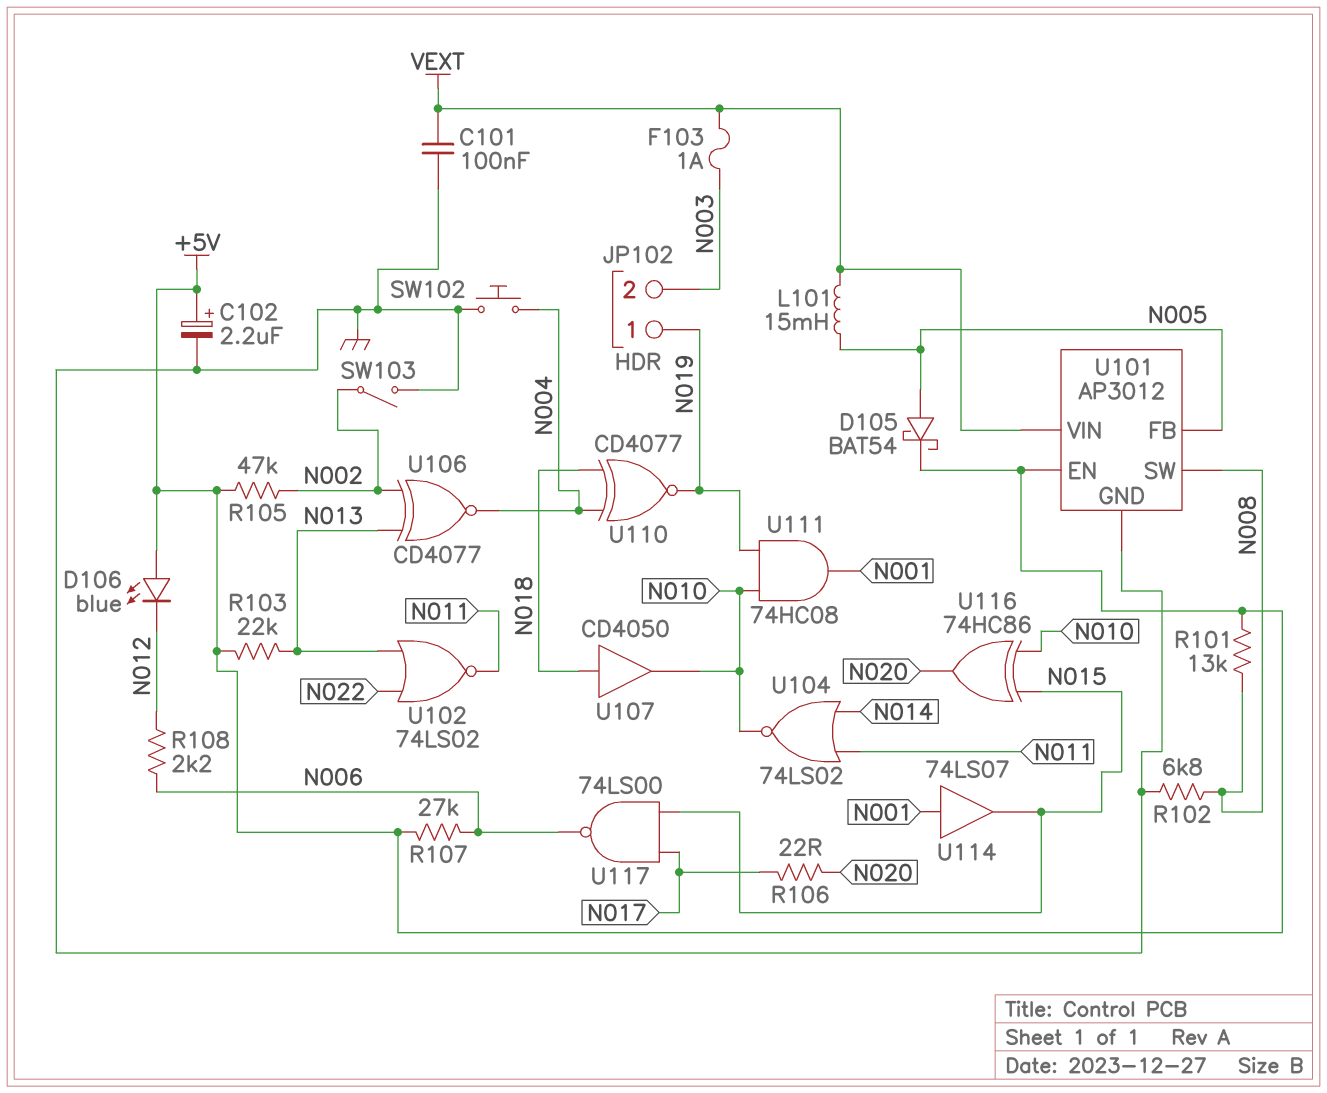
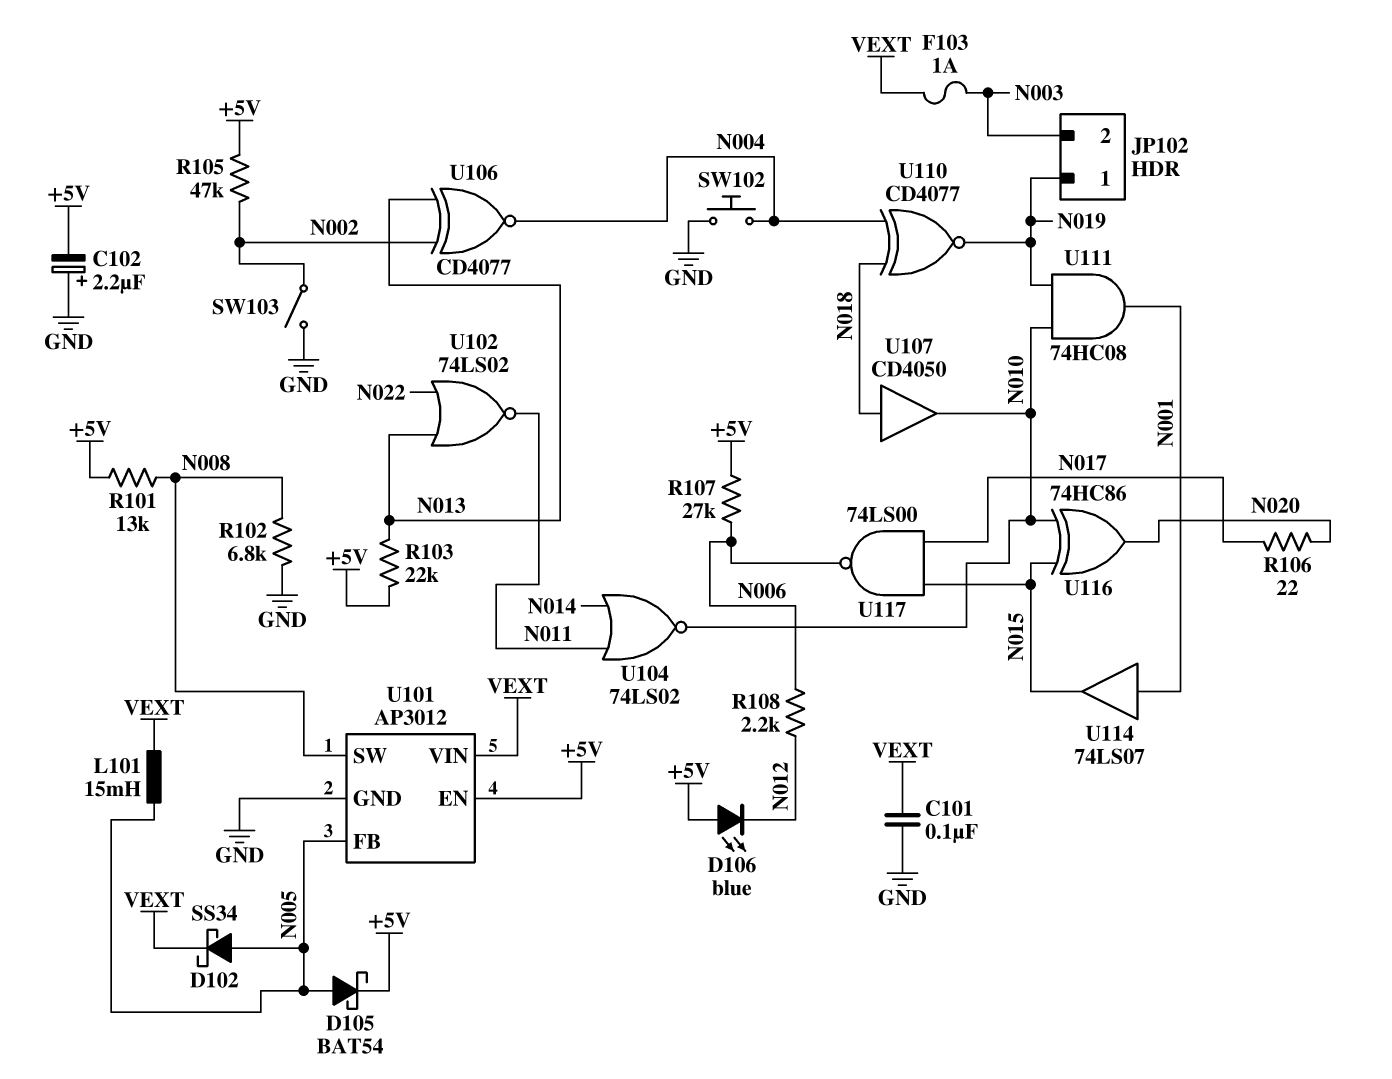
C102: 2.2uF (plus +5V, minus GND) -> 2.2uF (plus GND, minus +5V)
D102: none -> schottky SS34 (A N005, K VEXT)

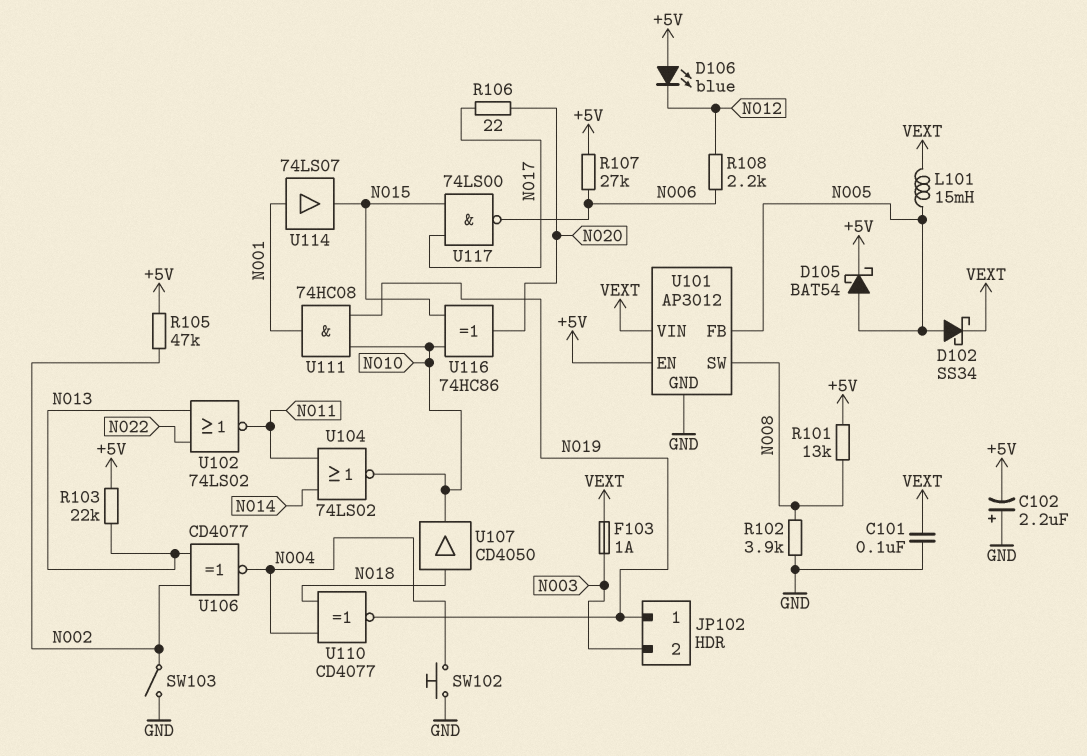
R102: 6.8k (GND, N008) -> 3.9k (GND, N008)

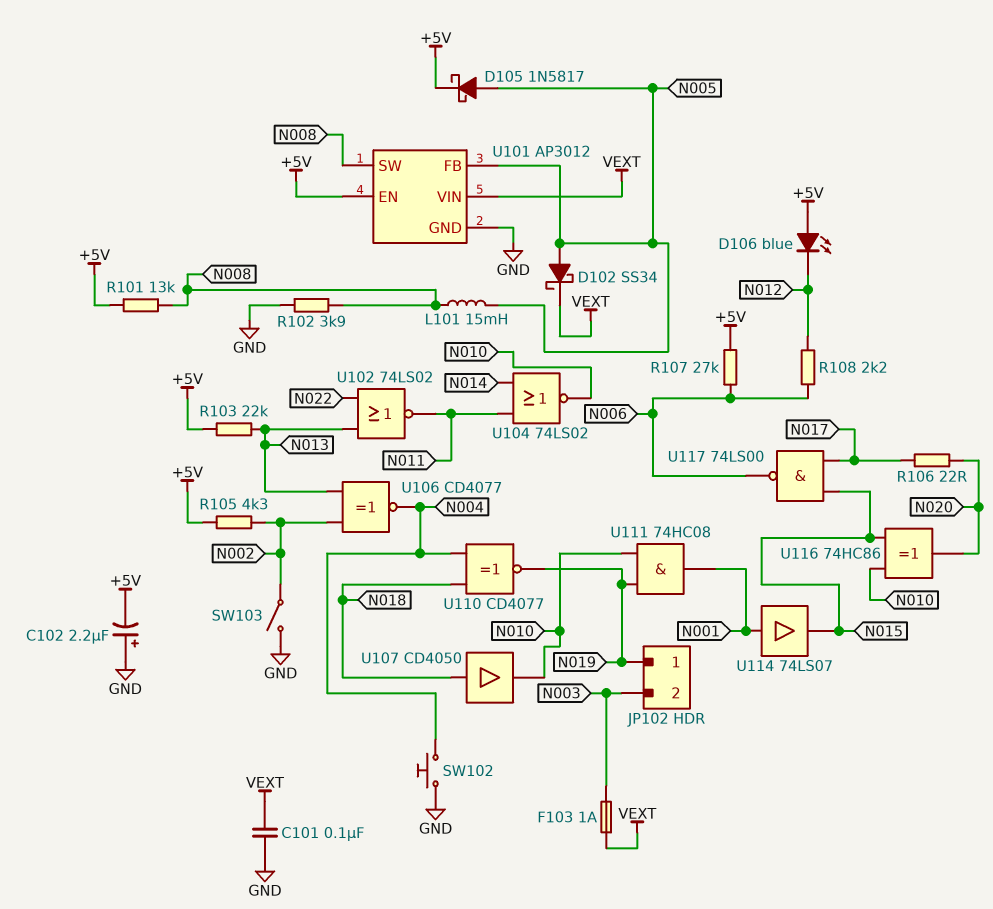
D105: schottky BAT54 (A N005, K +5V) -> schottky 1N5817 (A N005, K +5V)
L101: 15mH (N005, VEXT) -> 15mH (N005, N008)
R105: 47k (+5V, N002) -> 4.3k (+5V, N002)

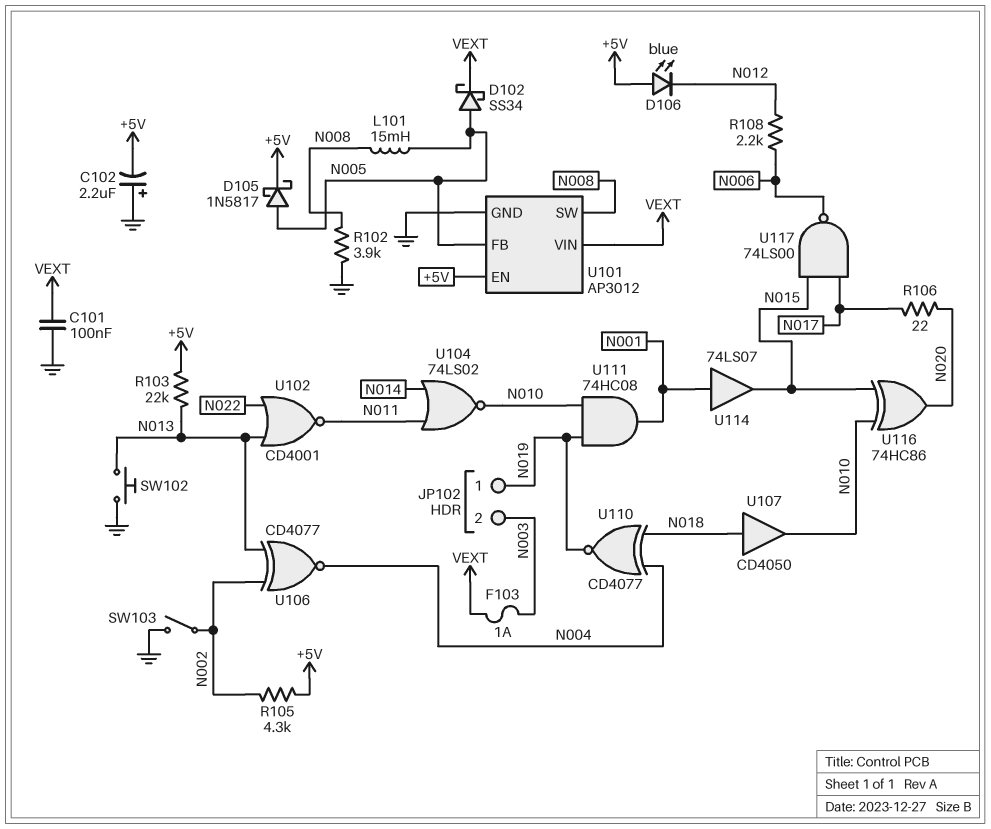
R101: 13k (+5V, N008) -> none
R107: 27k (+5V, N006) -> none
SW102: button (GND, N004) -> button (GND, N013)
U102: NOR 74LS02 (in N013, in N022, out N011) -> NOR CD4001 (in N013, in N022, out N011)

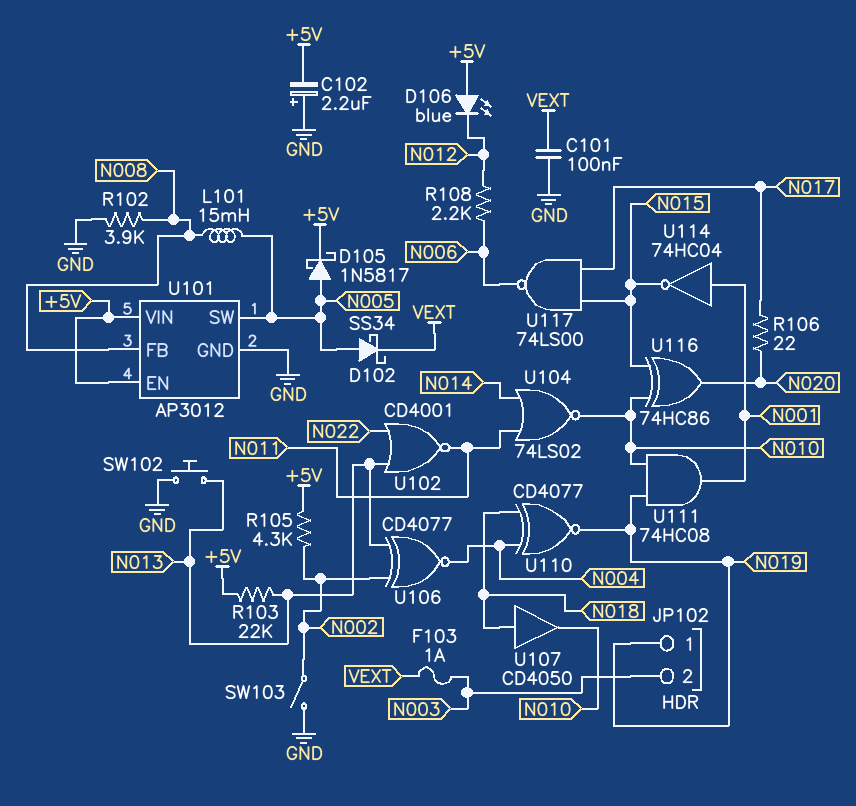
U101 pin FB: N005 -> N008
U101 pin SW: N008 -> N005
U101 pin VIN: VEXT -> +5V
U114: buffer 74LS07 (in N001, out N015) -> NOT 74HC04 (in N001, out N015)

